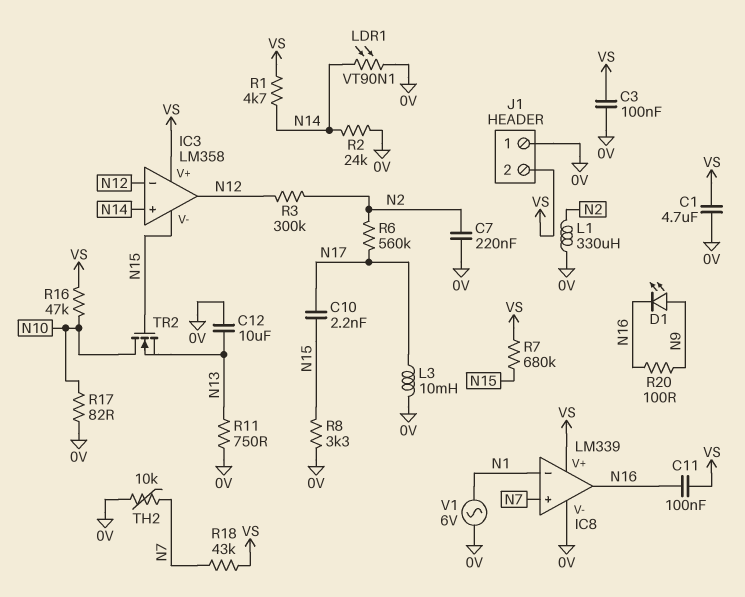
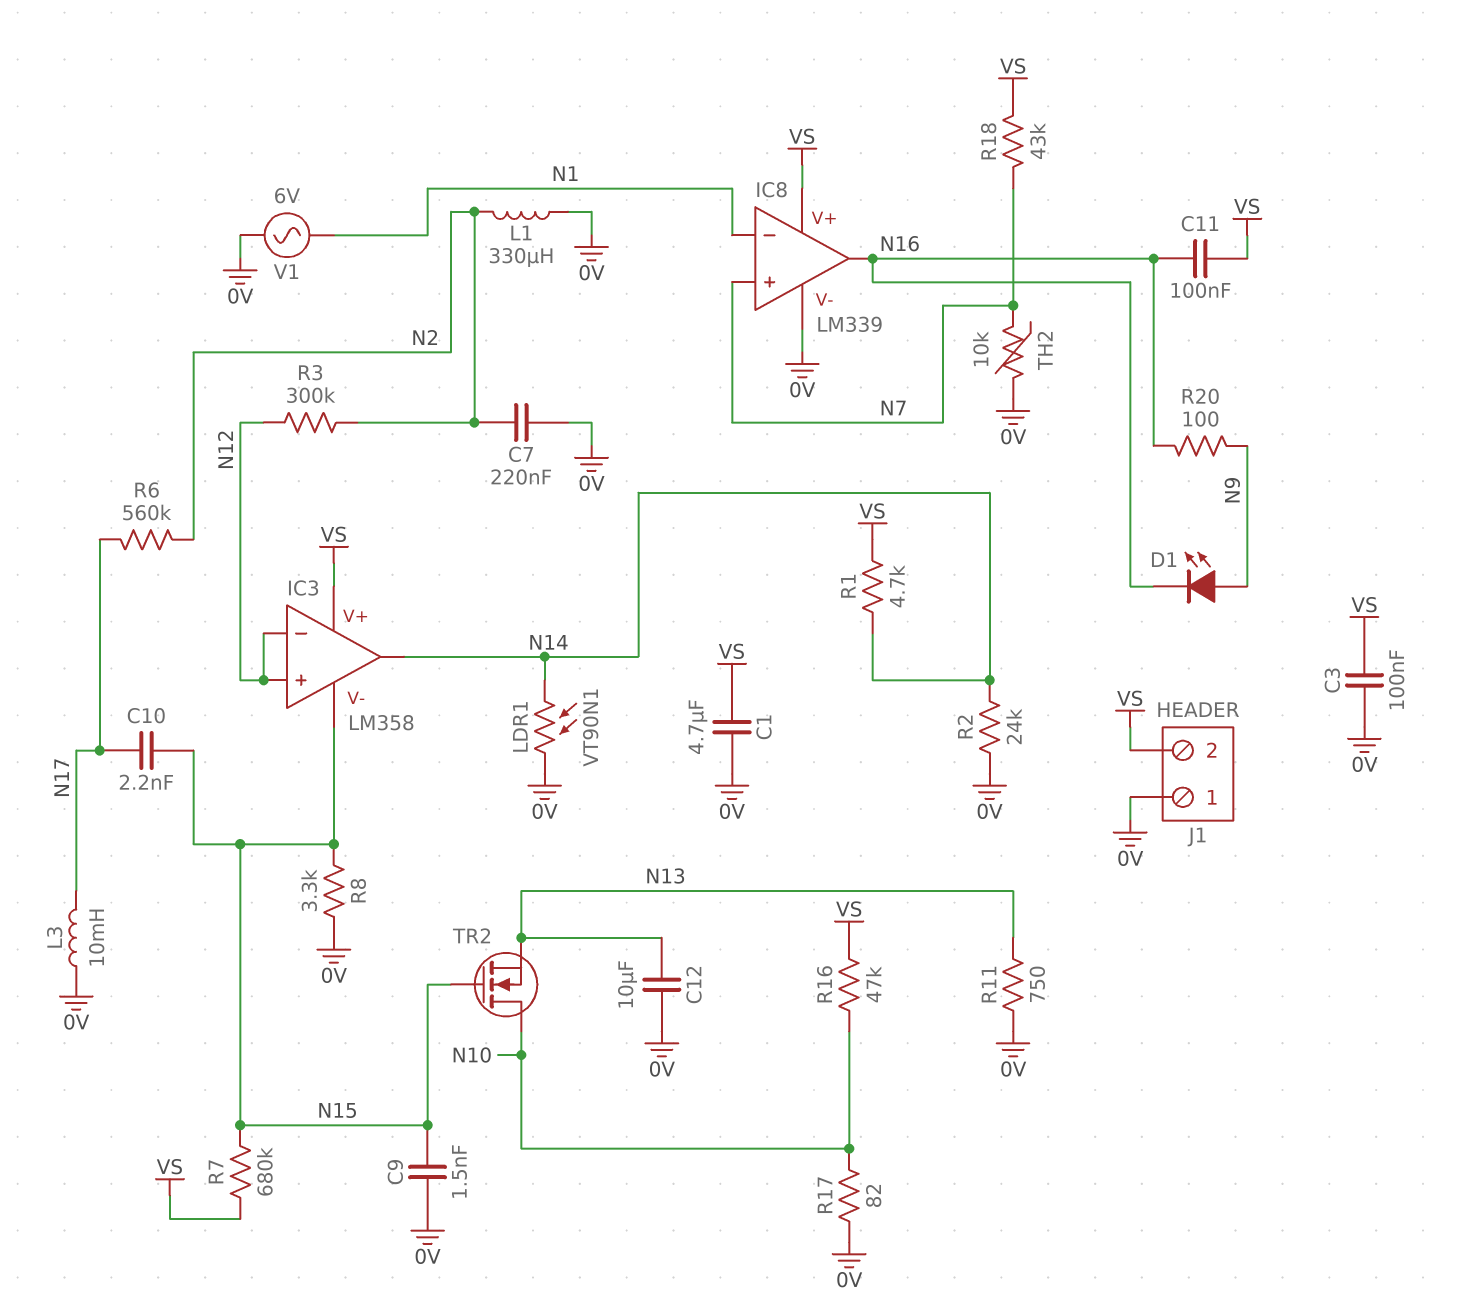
C9: none -> 1.5nF (0V, N15)
IC3 pin in+: N14 -> N12
IC3 pin out: N12 -> N14

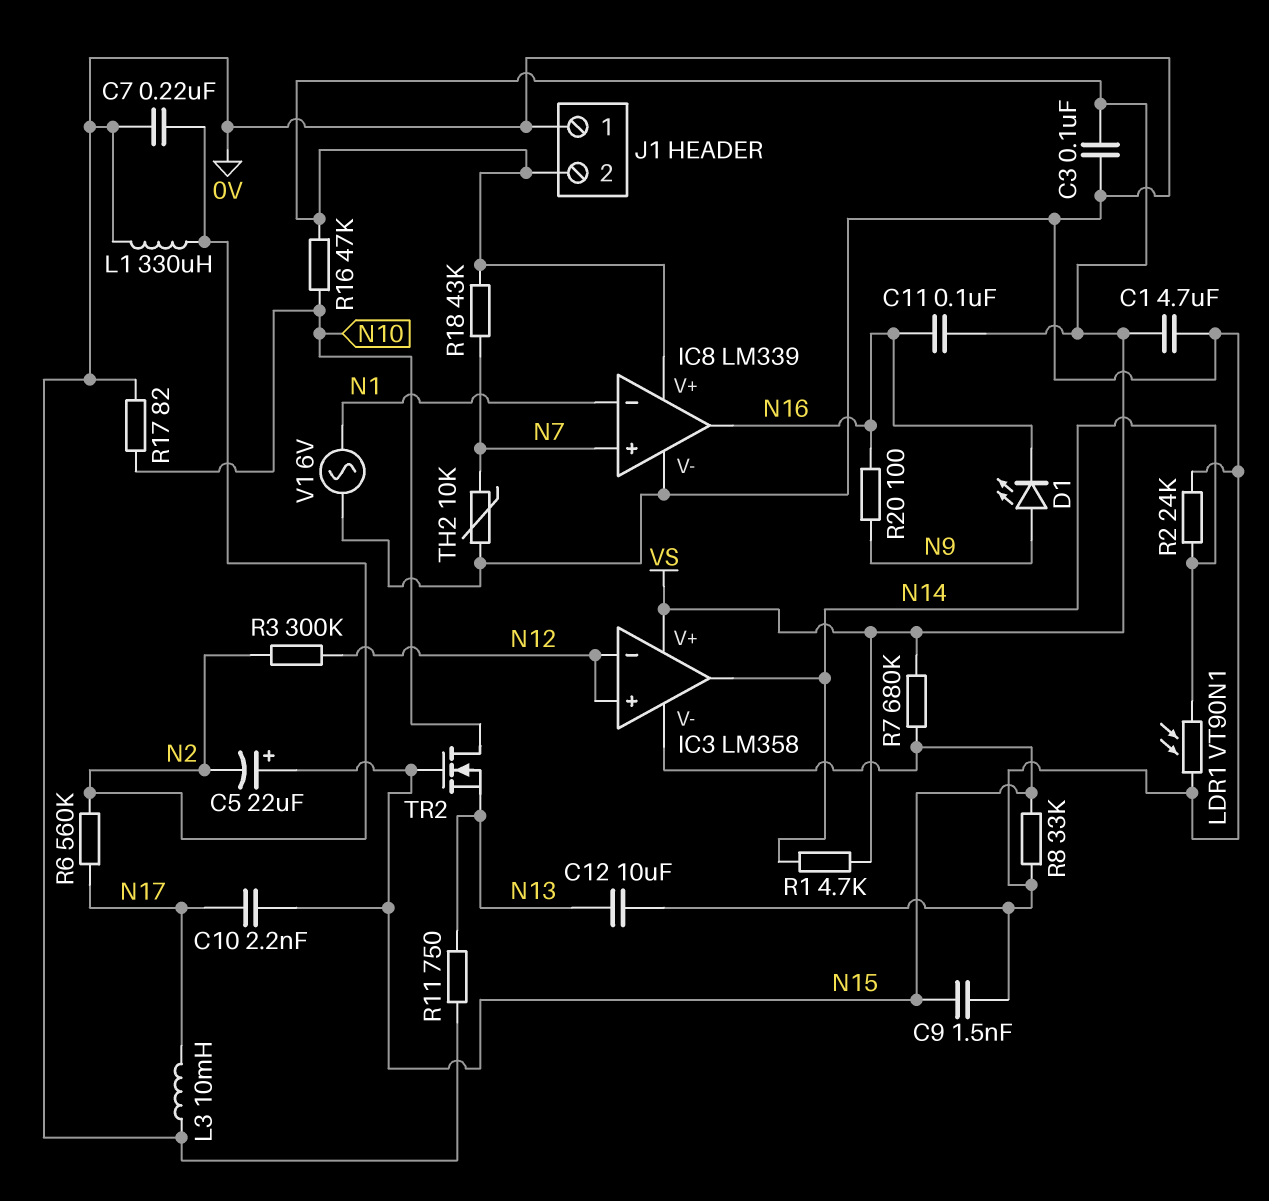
C5: none -> 22uF (plus N15, minus N2)
R8: 3.3k (0V, N15) -> 33k (0V, N15)

